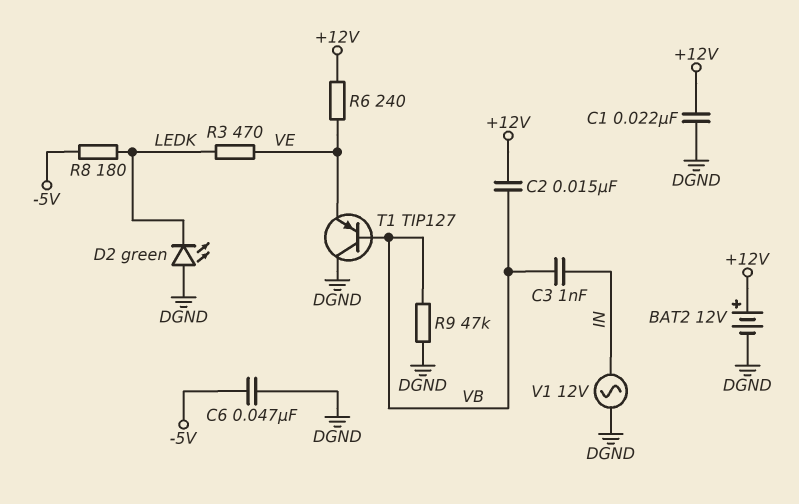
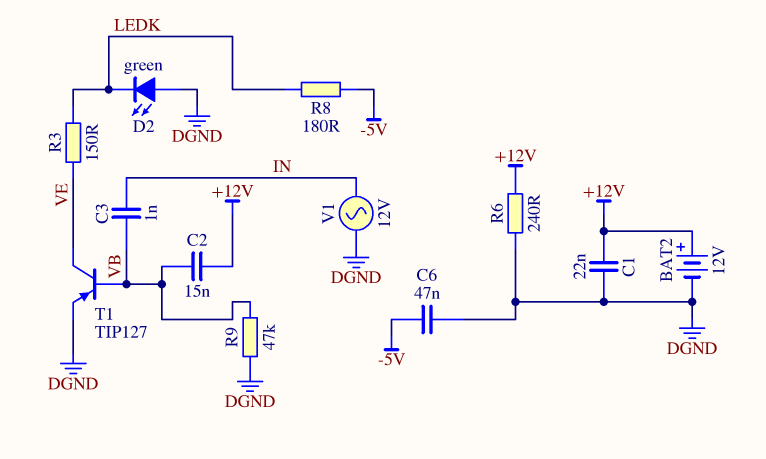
R3: 470 (LEDK, VE) -> 150 (LEDK, VE)
R6: 240 (+12V, VE) -> 240 (+12V, DGND)
T1: PNP TIP127 (B VB, C DGND, E VE) -> PNP TIP127 (B VB, C VE, E DGND)

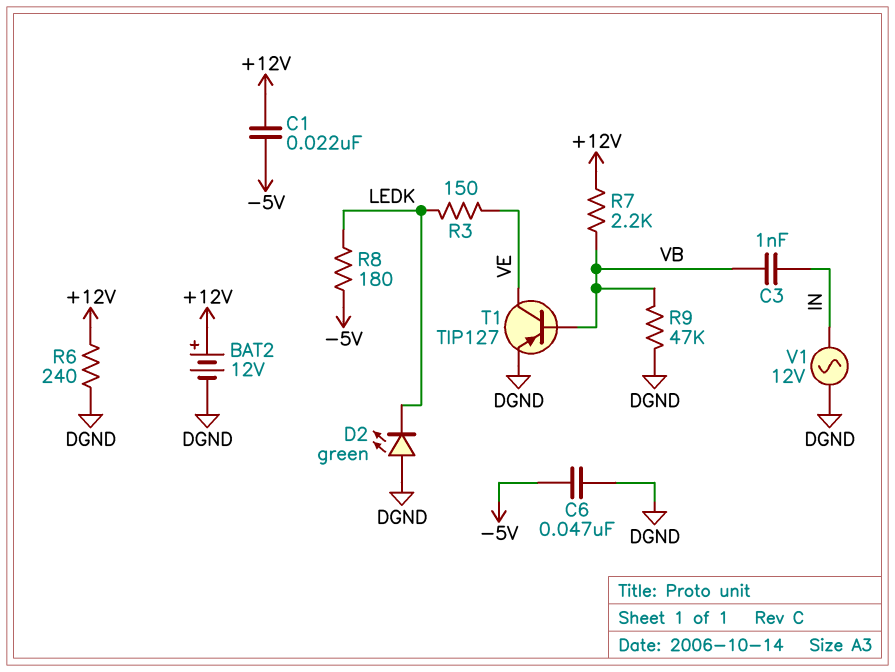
C1: 22nF (+12V, DGND) -> 22nF (+12V, -5V)
C2: 15nF (+12V, VB) -> none
R7: none -> 2.2k (+12V, VB)

